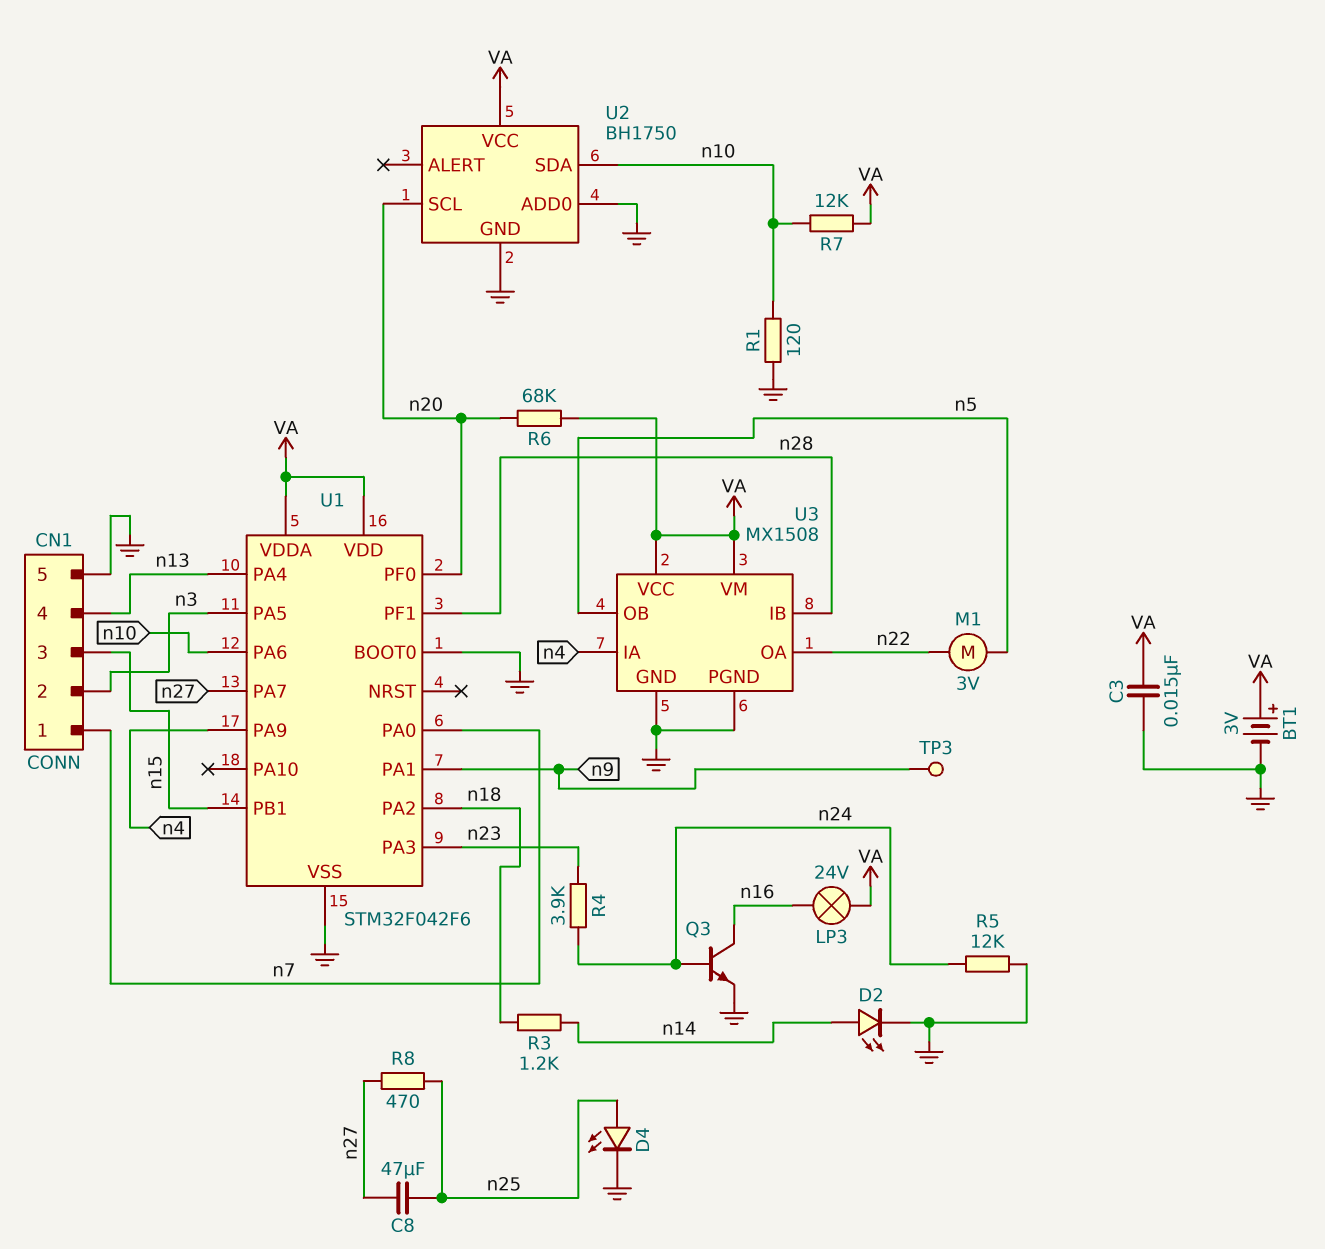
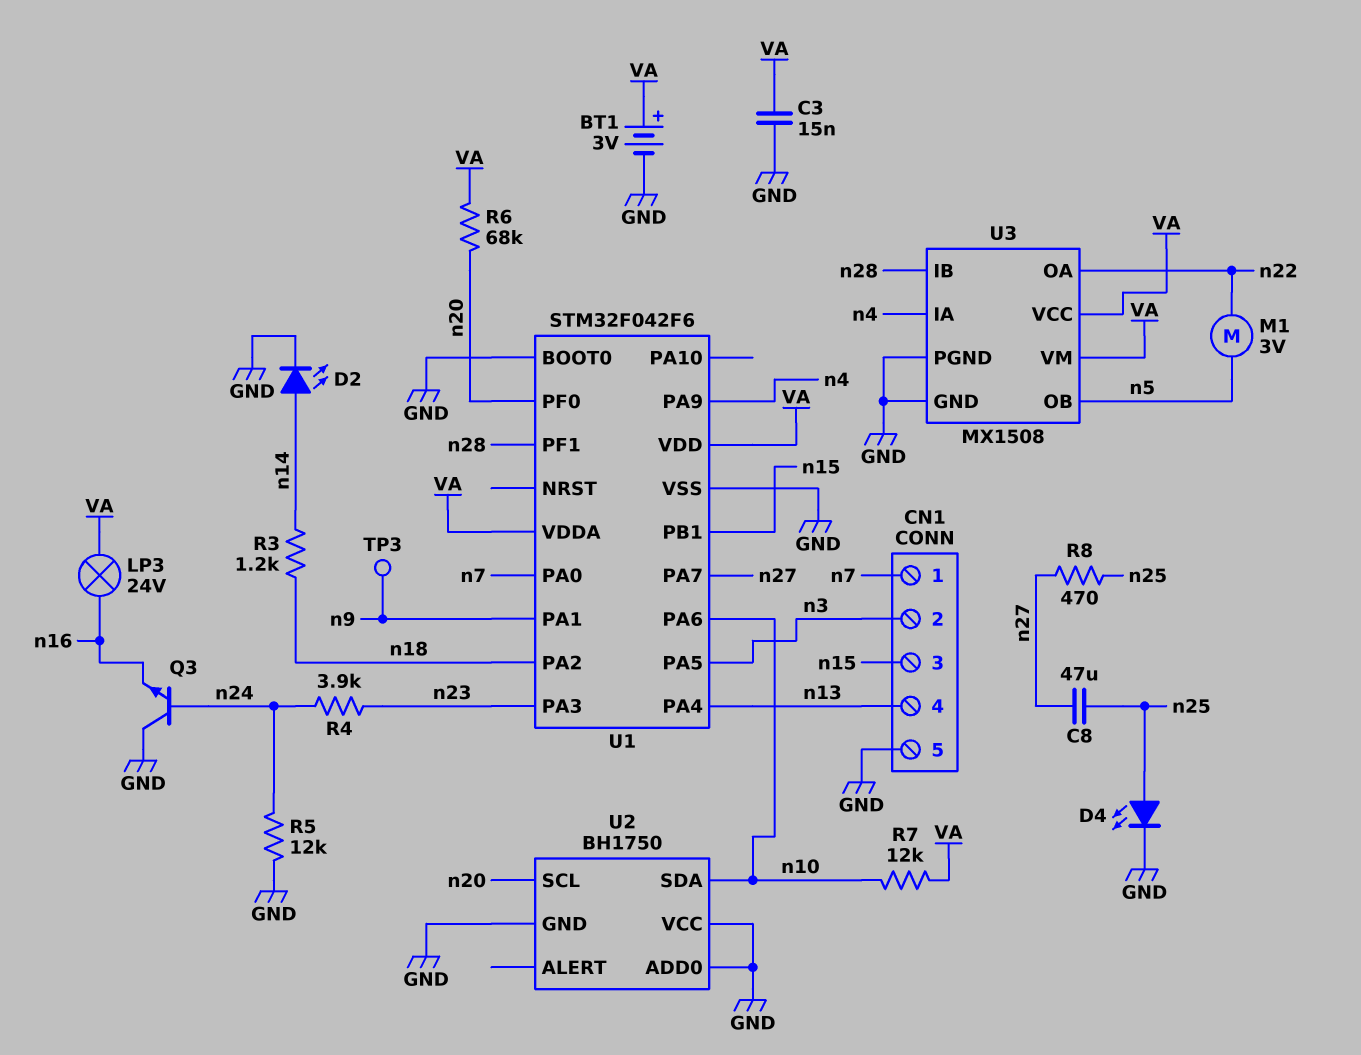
Q3: NPN (B n24, C n16, E GND) -> NPN (B n24, C GND, E n16)
R1: 120 (GND, n10) -> none
U2 pin VCC: VA -> GND

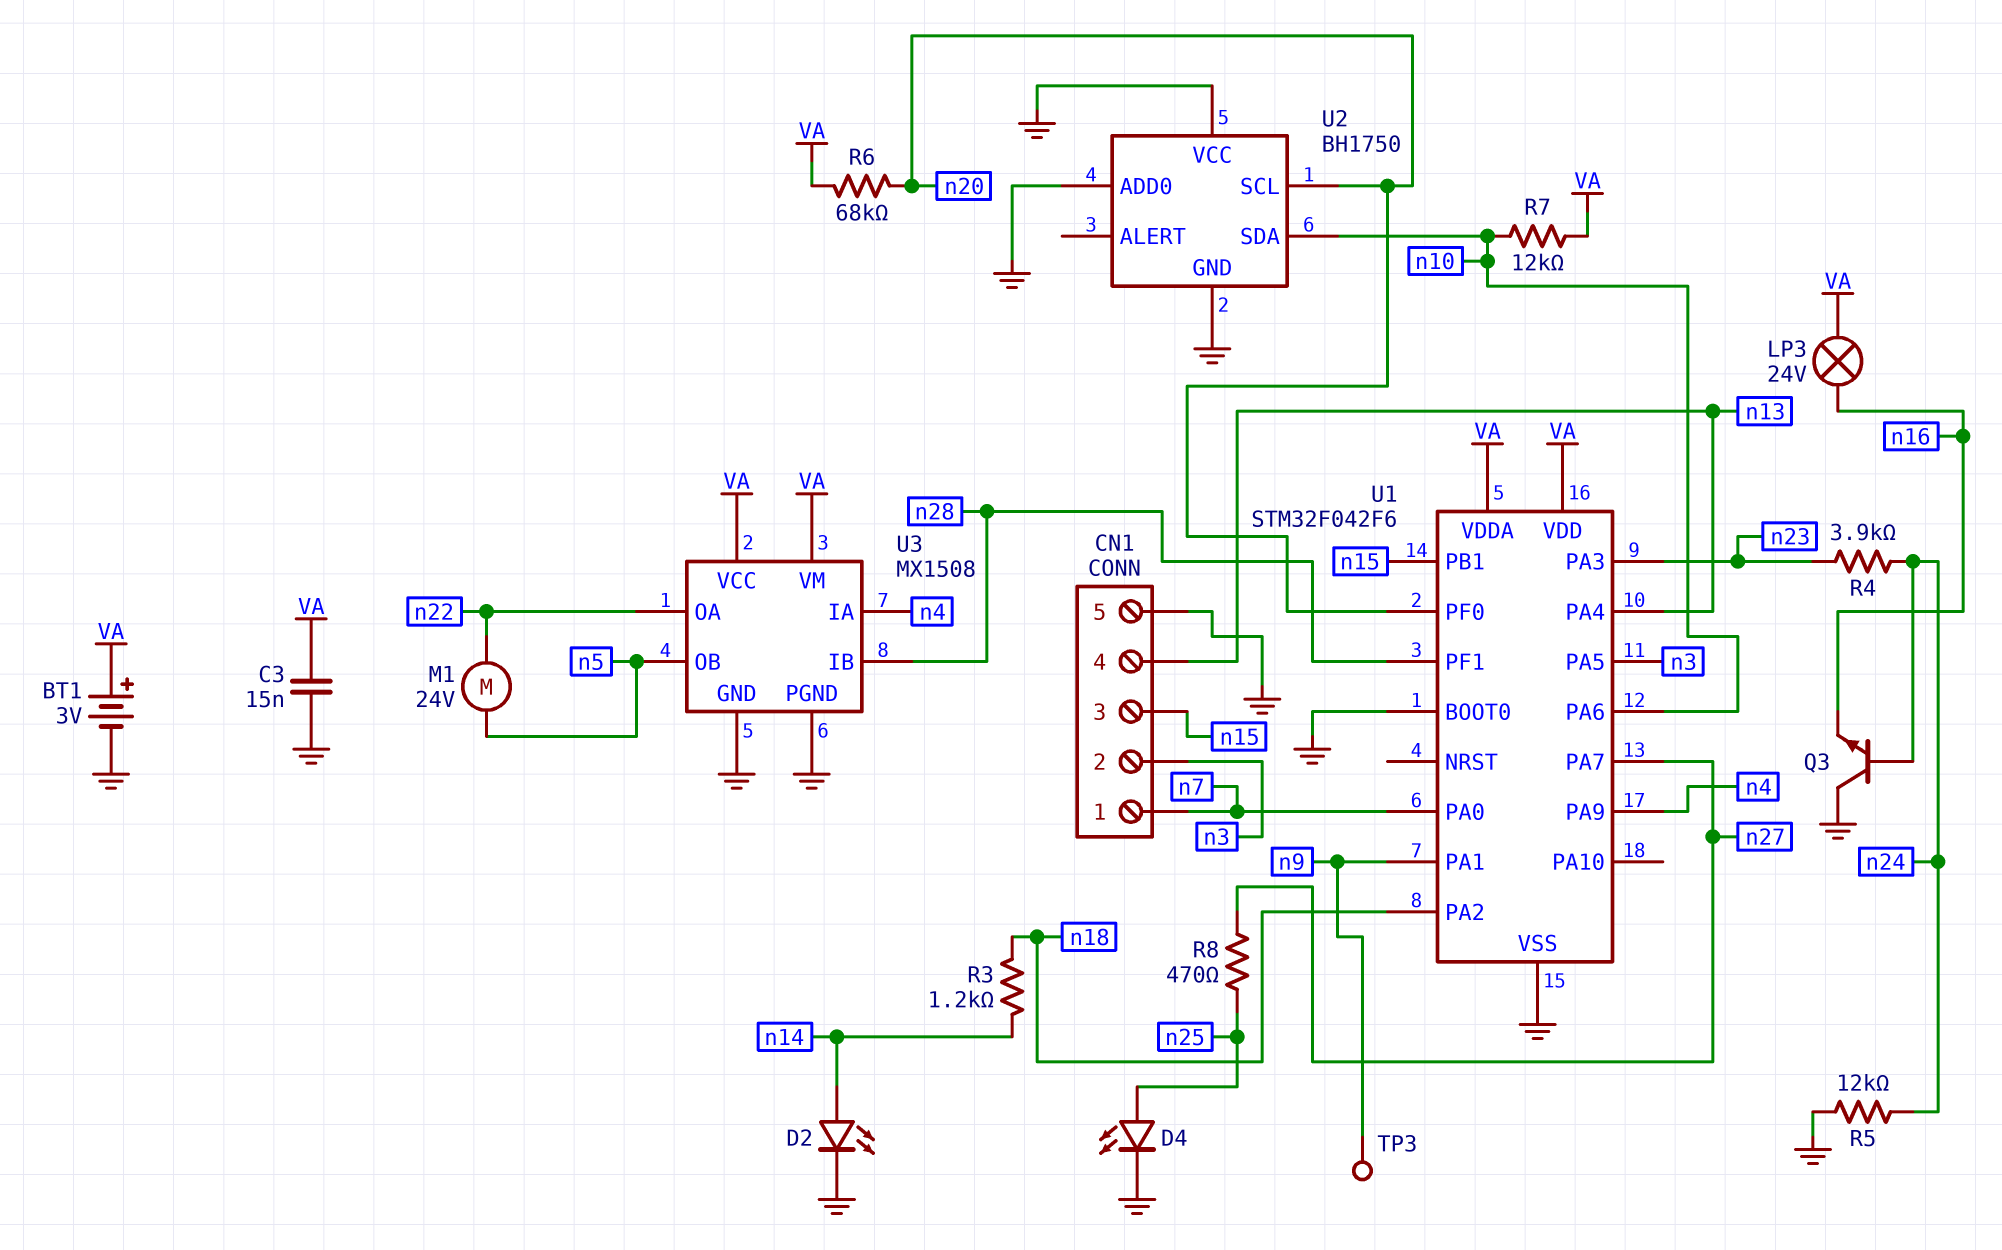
C8: 47uF (n25, n27) -> none
M1: motor 3V (n5, n22) -> motor 24V (n5, n22)

